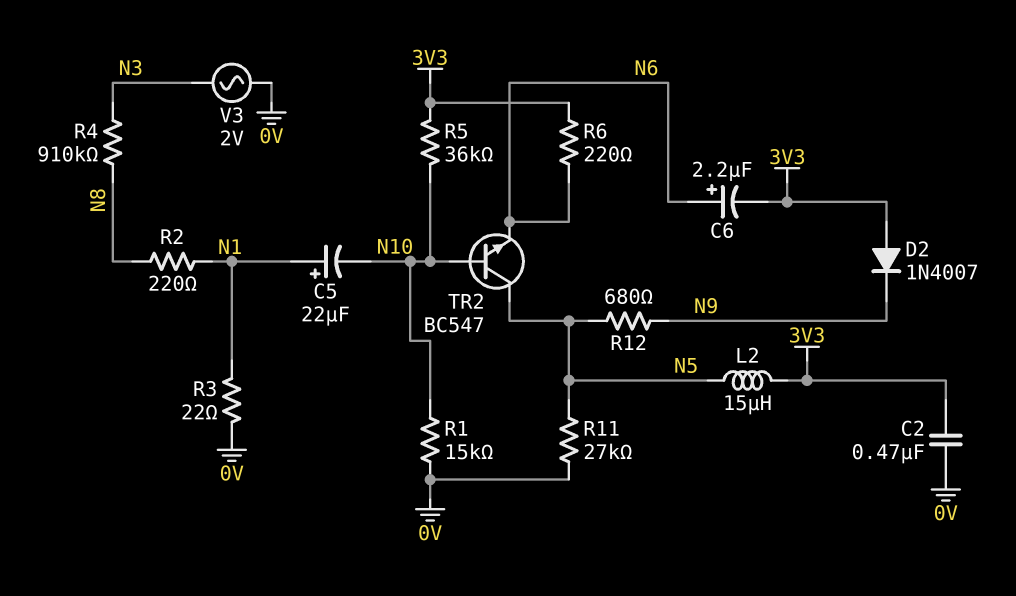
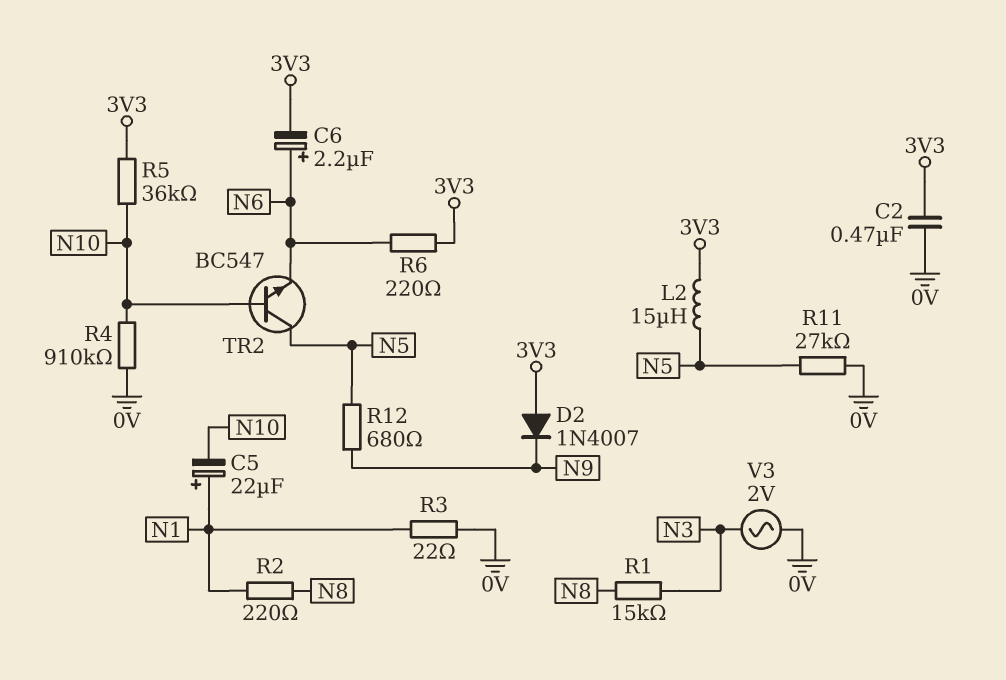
R1: 15k (0V, N10) -> 15k (N3, N8)
R4: 910k (N3, N8) -> 910k (0V, N10)

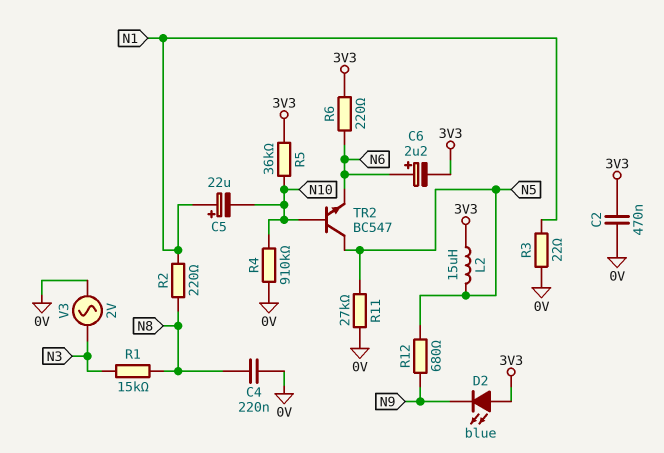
C4: none -> 220nF (0V, N8)
D2: diode 1N4007 (A 3V3, K N9) -> LED blue (A 3V3, K N9)

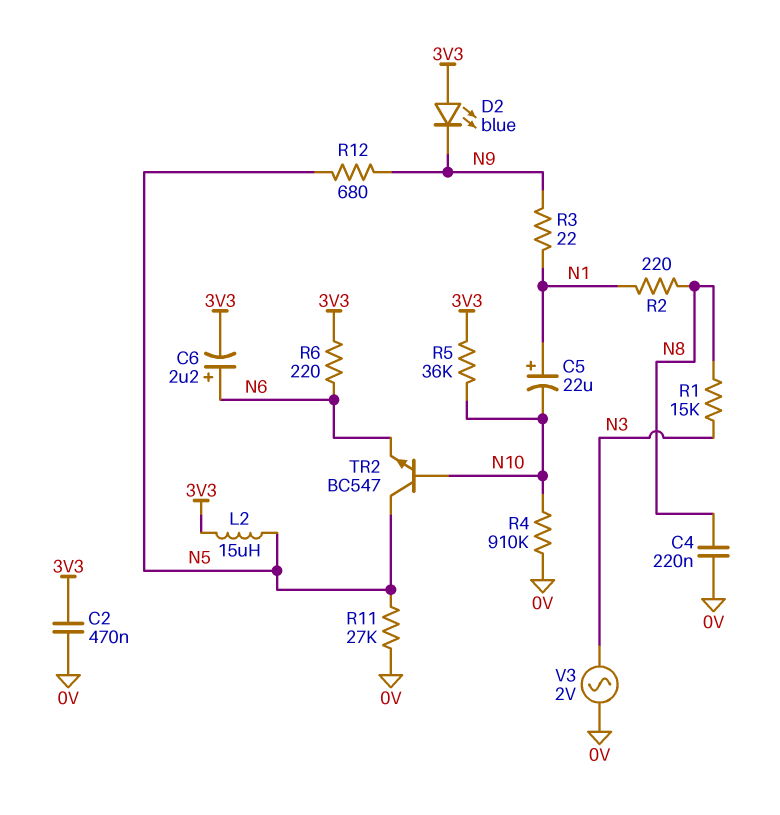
R3: 22 (0V, N1) -> 22 (N1, N9)

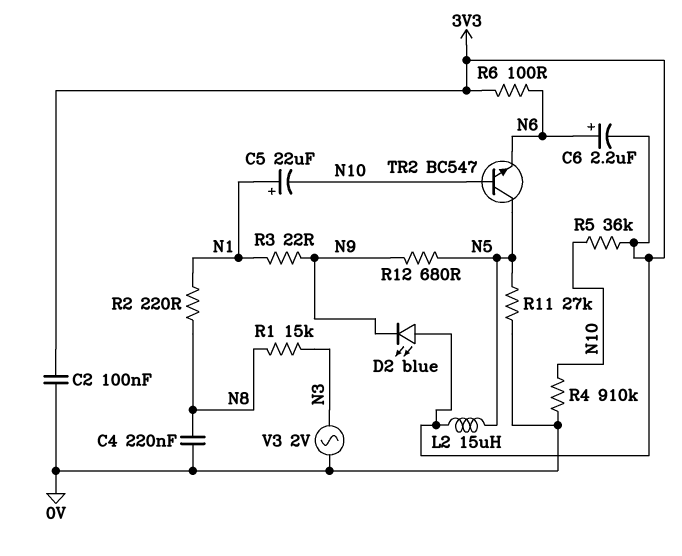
C2: 470nF (0V, 3V3) -> 100nF (0V, 3V3)
R6: 220 (3V3, N6) -> 100 (3V3, N6)

